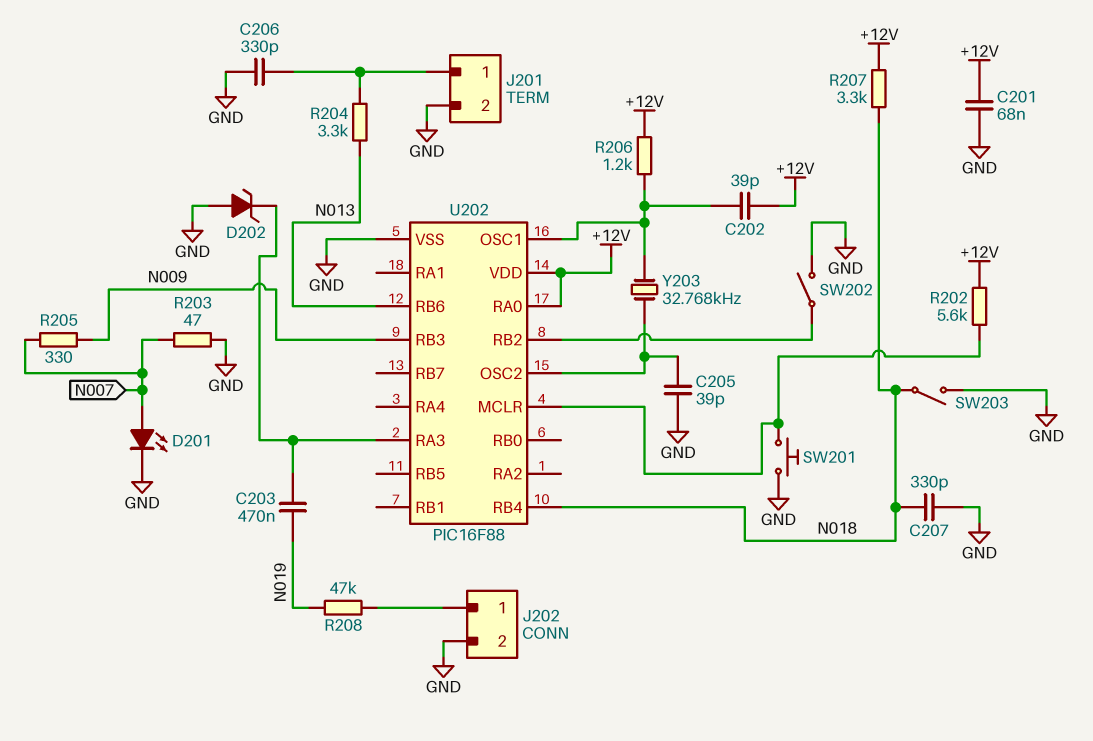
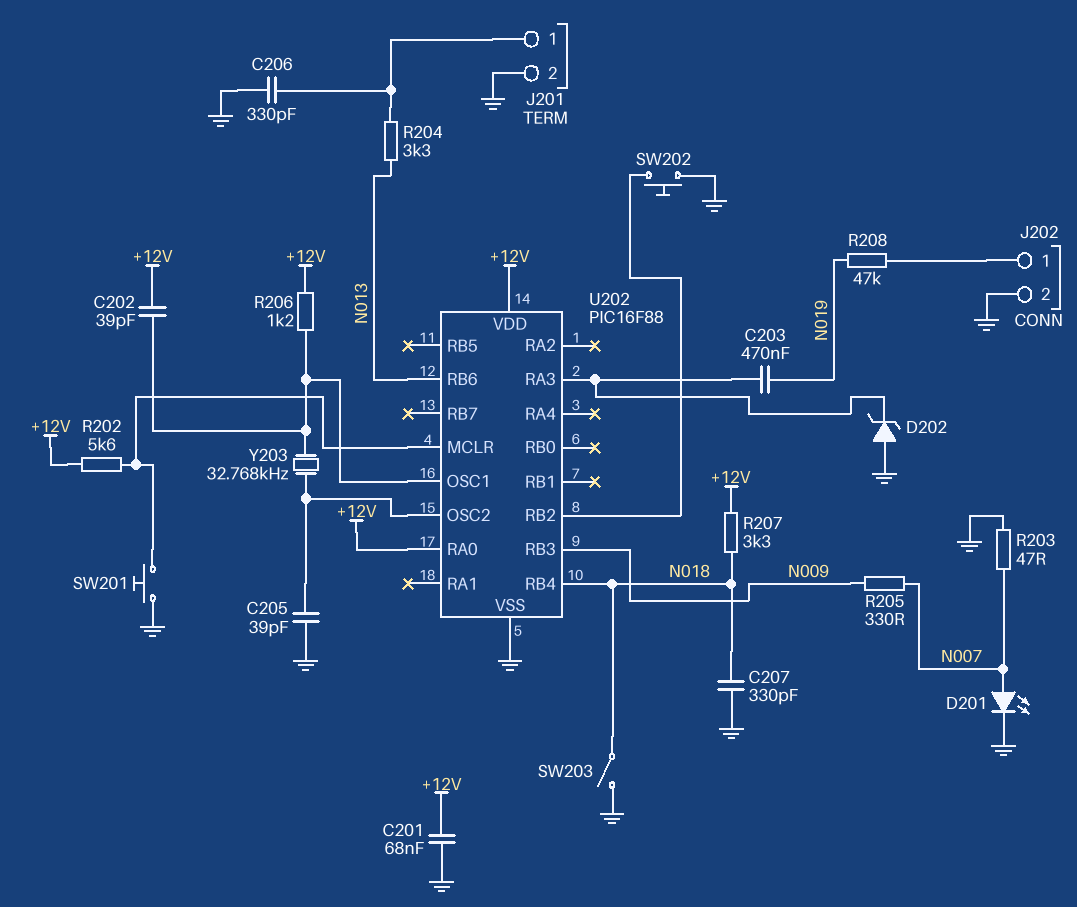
SW202: switch (GND, U202/RB2) -> button (GND, U202/RB2)

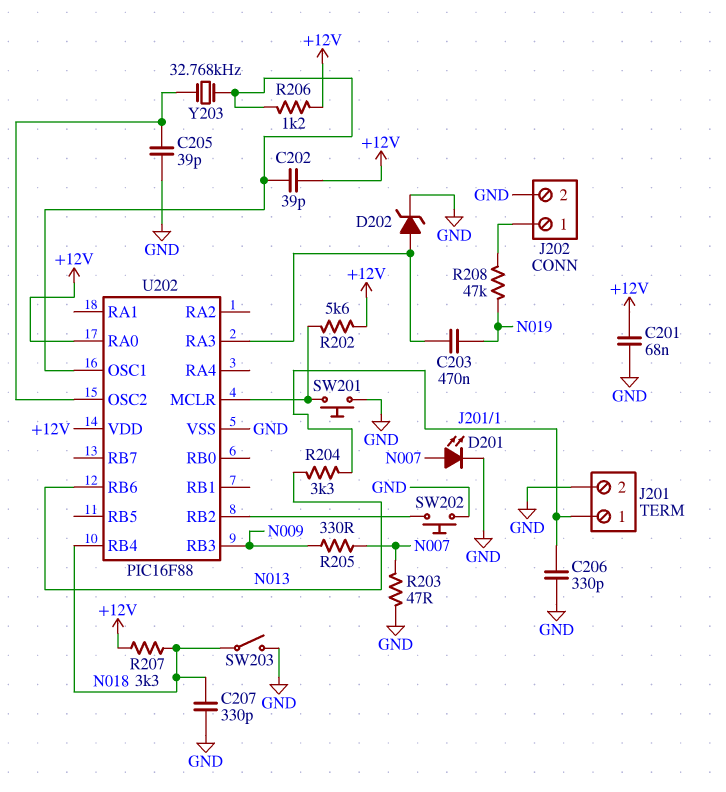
D202: zener (A GND, K U202/RA3) -> zener (A U202/RA3, K GND)

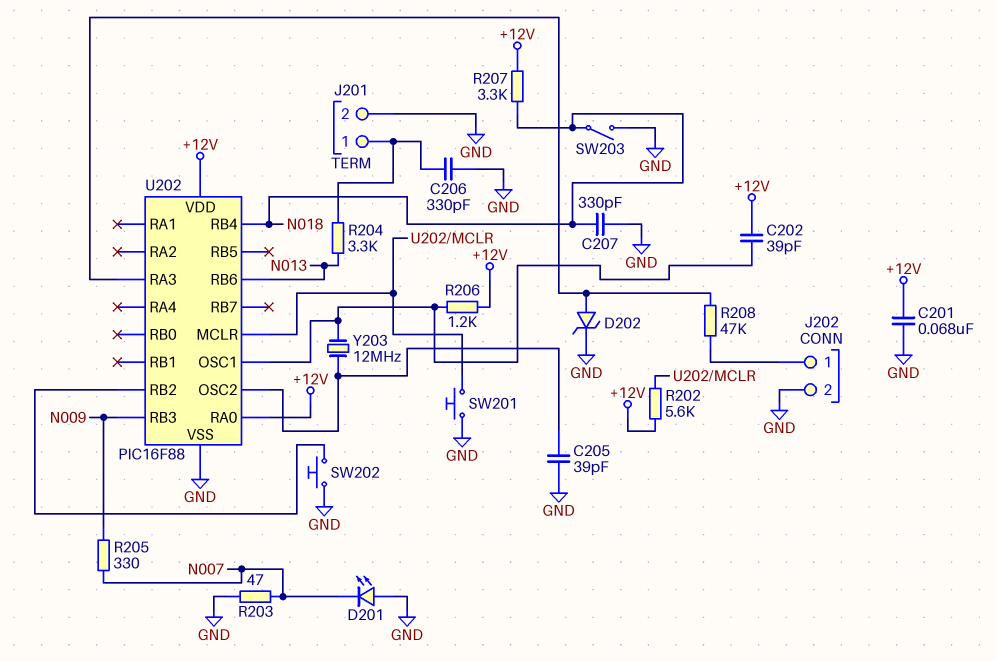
C203: 470nF (N019, U202/RA3) -> none
D201: LED (A N007, K GND) -> LED (A GND, K N007)
R208: 47k (J202/1, N019) -> 47k (J202/1, U202/RA3)
Y203: 32.768kHz (U202/OSC1, U202/OSC2) -> 12MHz (U202/OSC1, U202/OSC2)

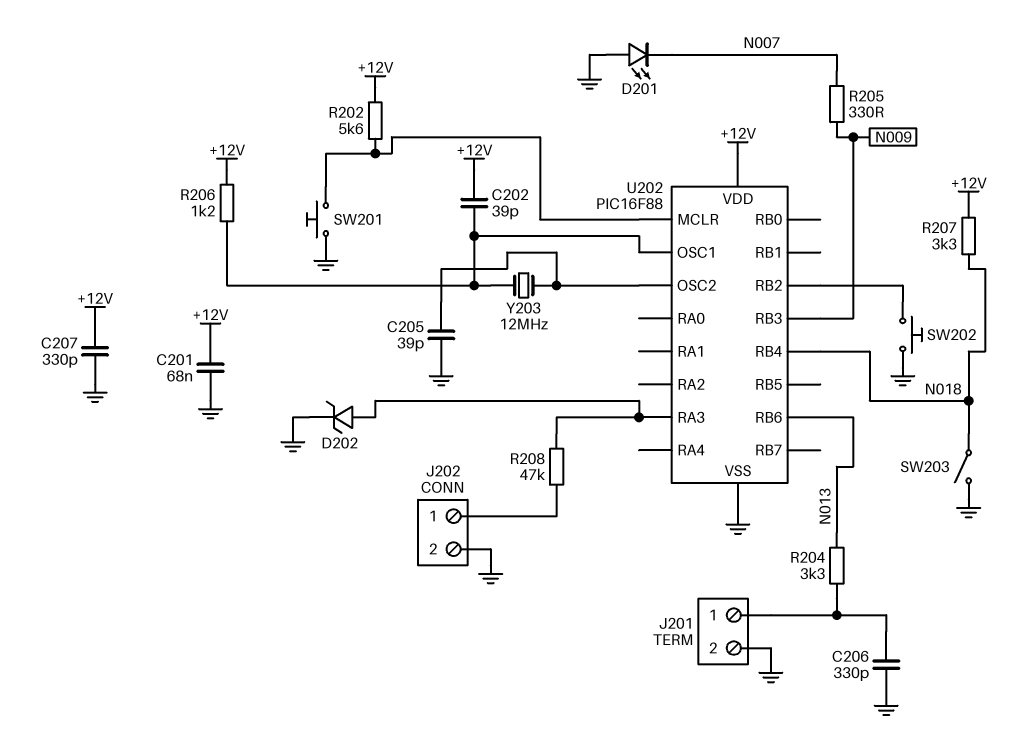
C207: 330pF (GND, N018) -> 330pF (+12V, GND)
R203: 47 (GND, N007) -> none
U202 pin RA0: +12V -> none

